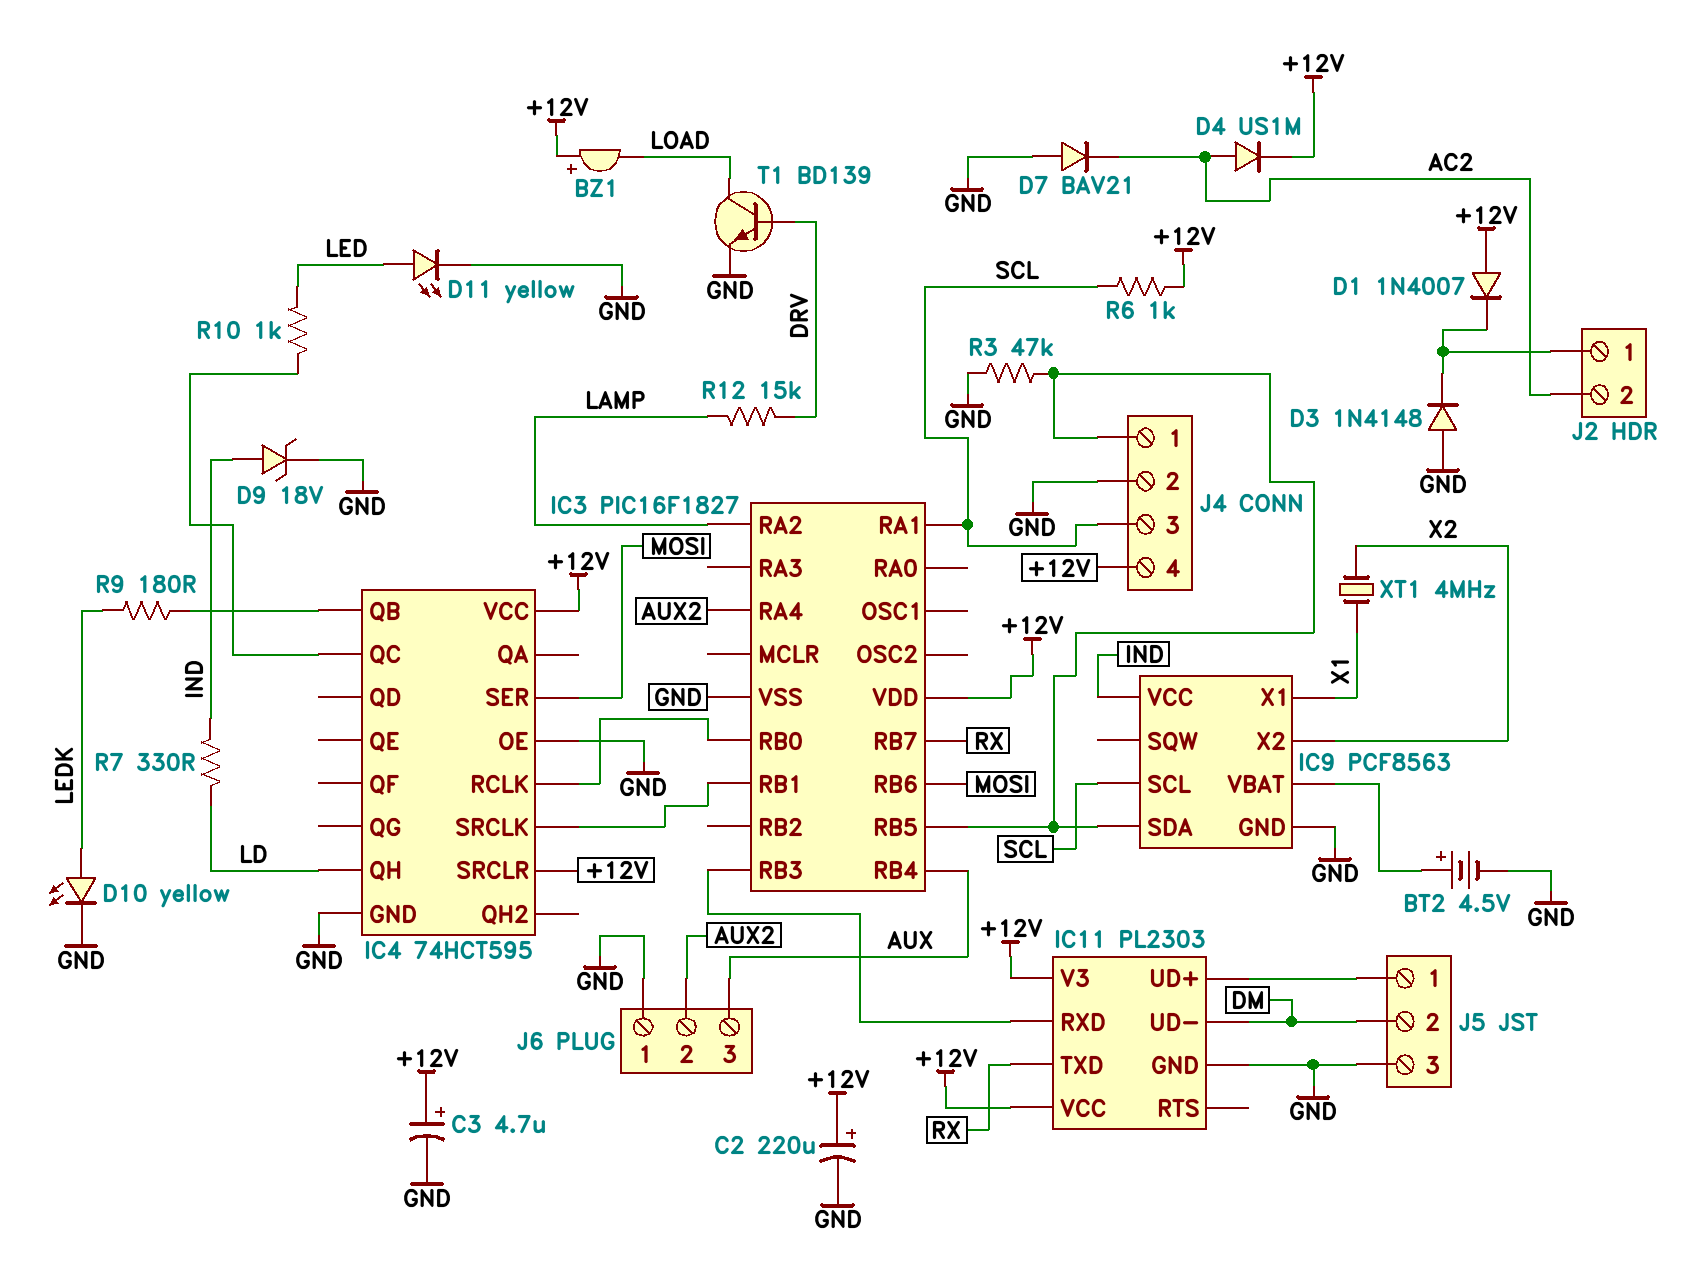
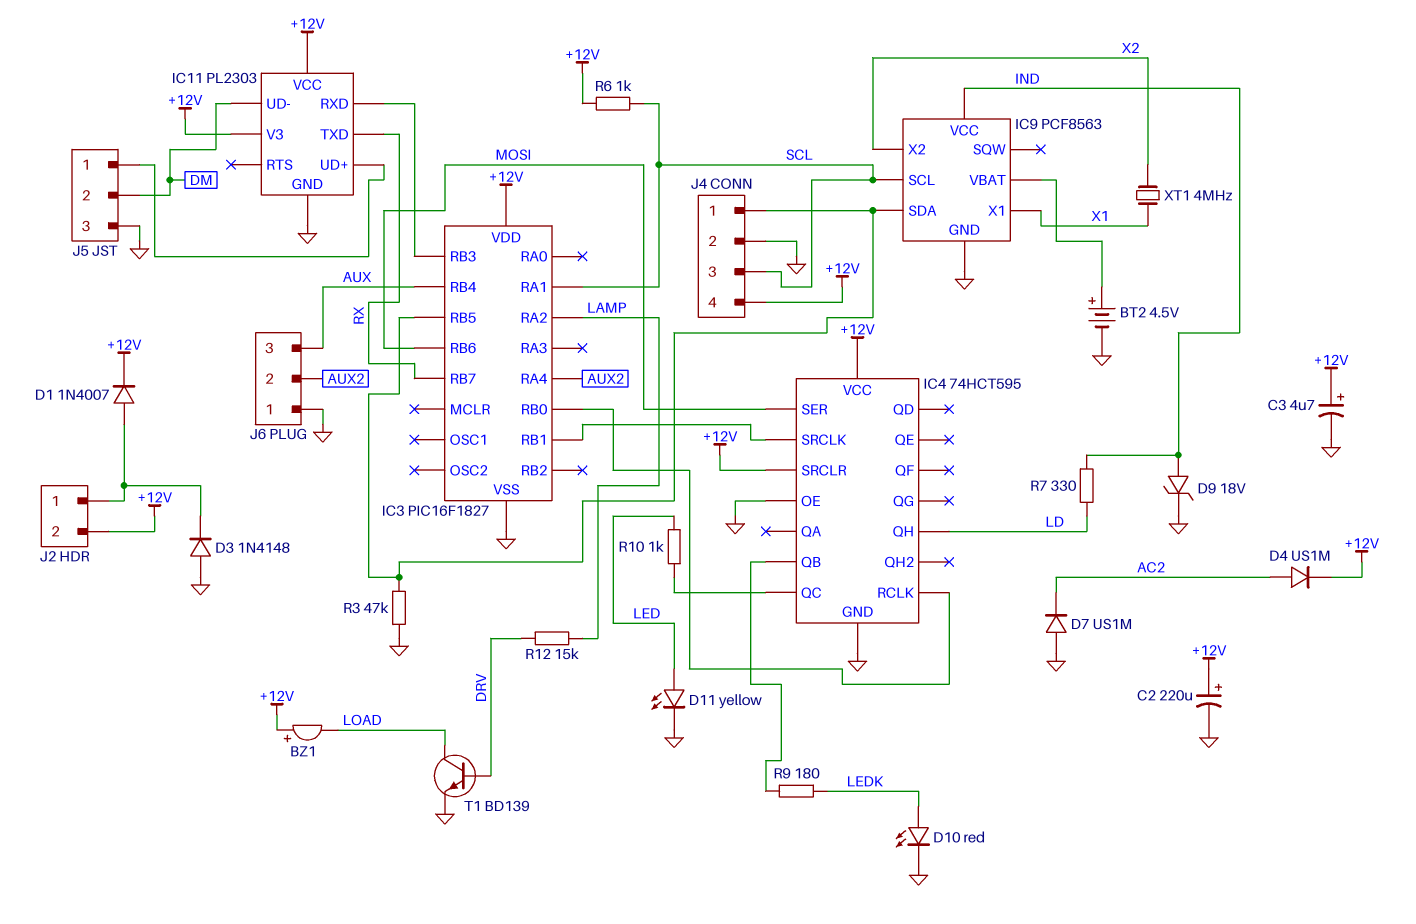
D1: diode 1N4007 (A +12V, K J2/1) -> diode 1N4007 (A J2/1, K +12V)
D7: diode BAV21 (A GND, K AC2) -> diode US1M (A GND, K AC2)
D10: LED yellow (A LEDK, K GND) -> LED red (A LEDK, K GND)
J2 pin 2: AC2 -> +12V

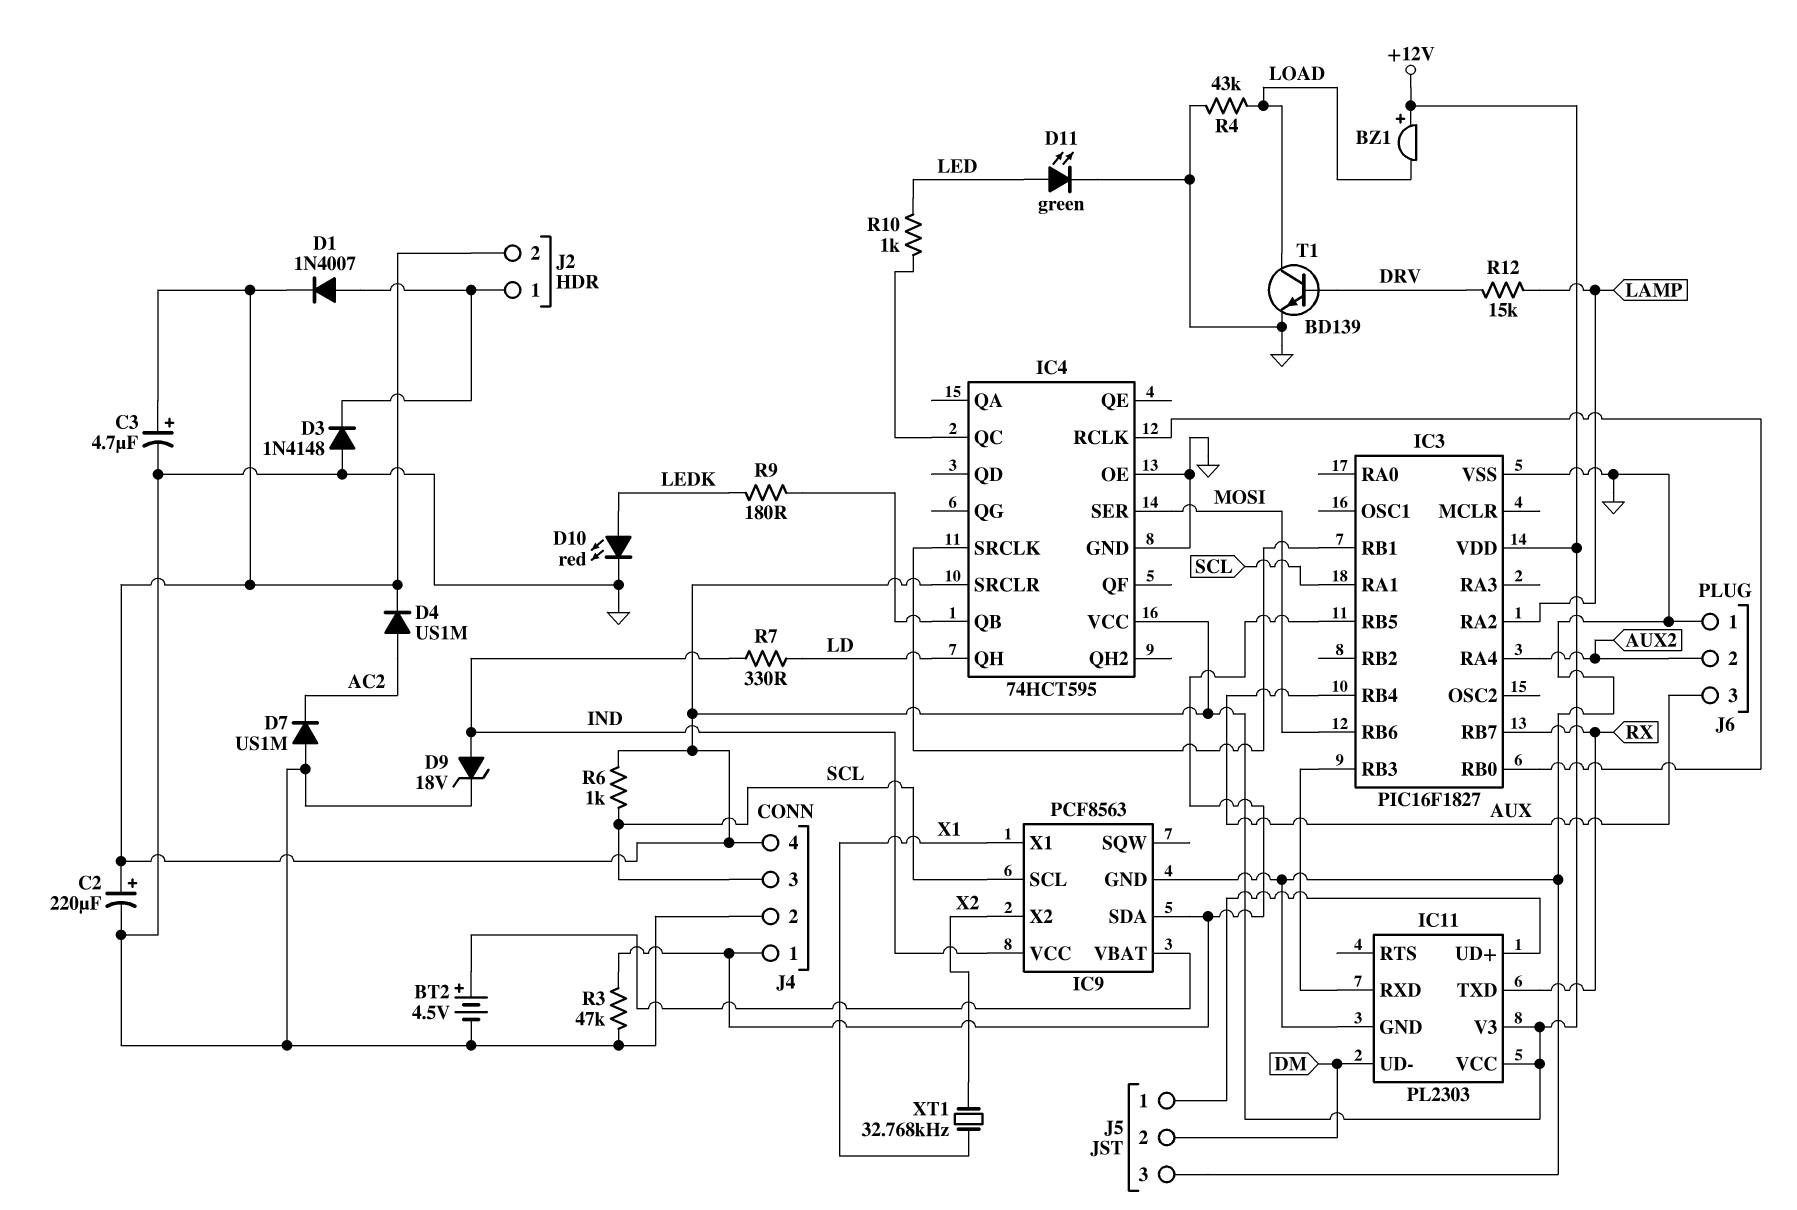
D11: LED yellow (A LED, K GND) -> LED green (A LED, K GND)
R4: none -> 43k (GND, LOAD)
XT1: 4MHz (X1, X2) -> 32.768kHz (X1, X2)

